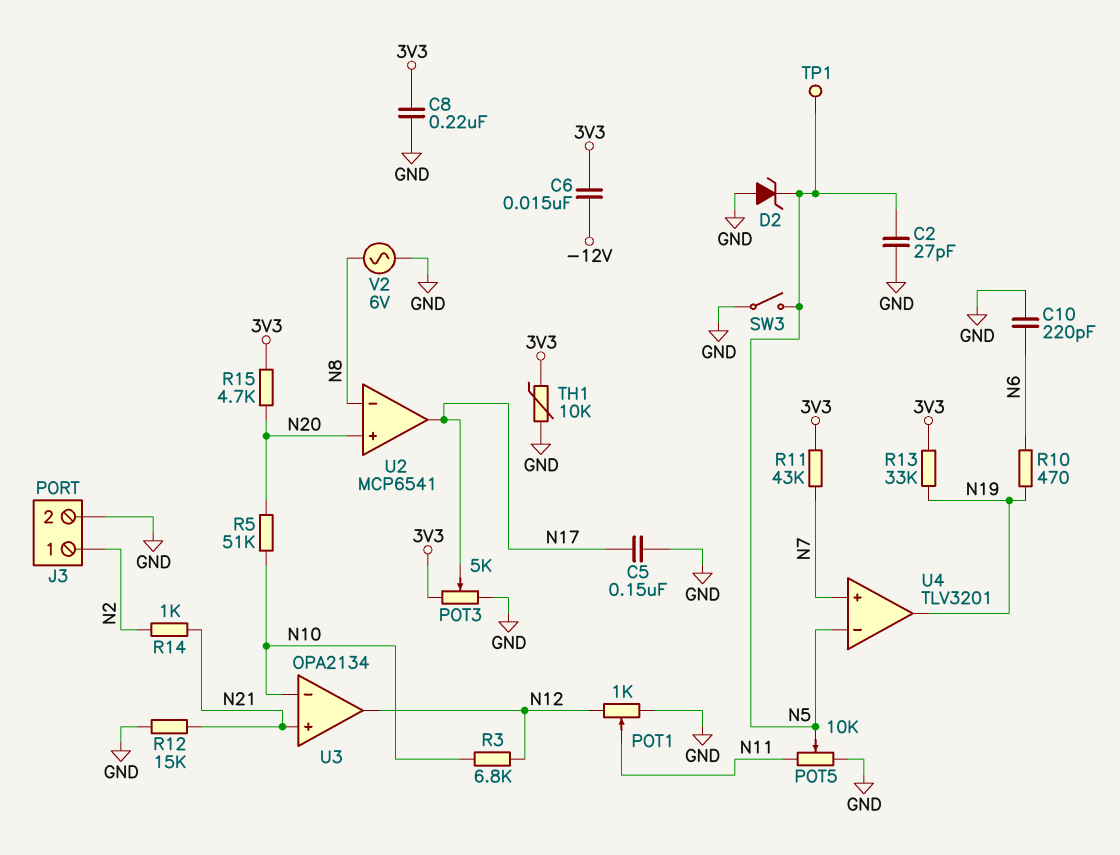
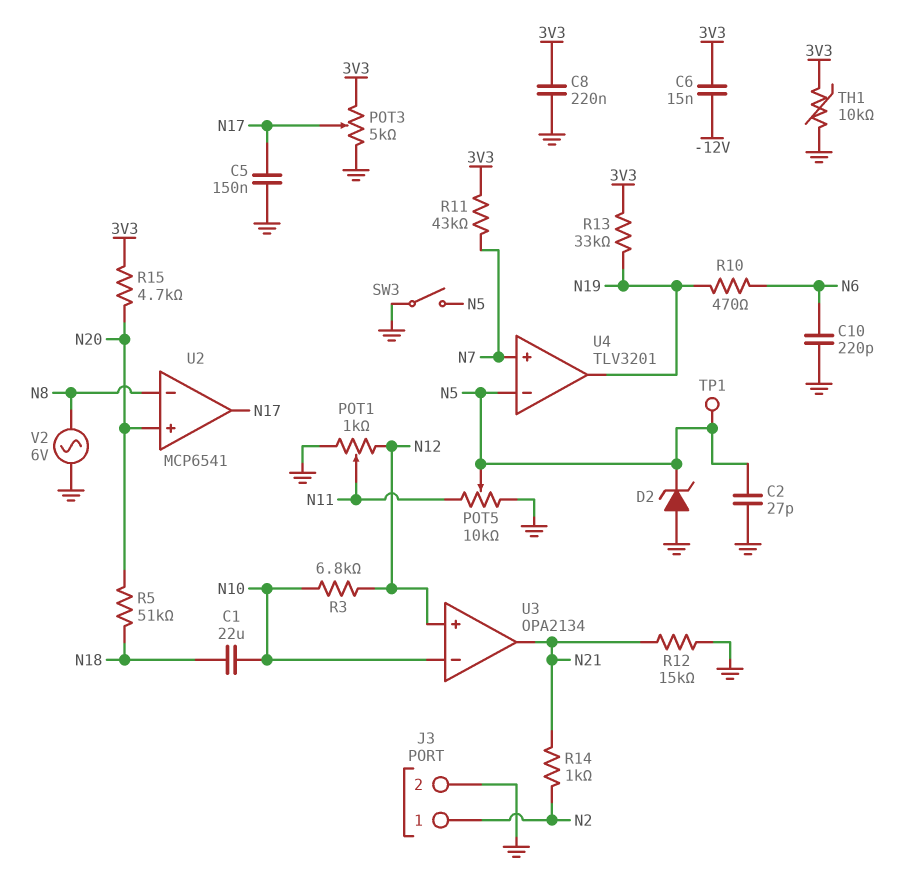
C1: none -> 22uF (N10, N18)
R5: 51k (N10, N20) -> 51k (N18, N20)
U3 pin in+: N21 -> N12
U3 pin out: N12 -> N21

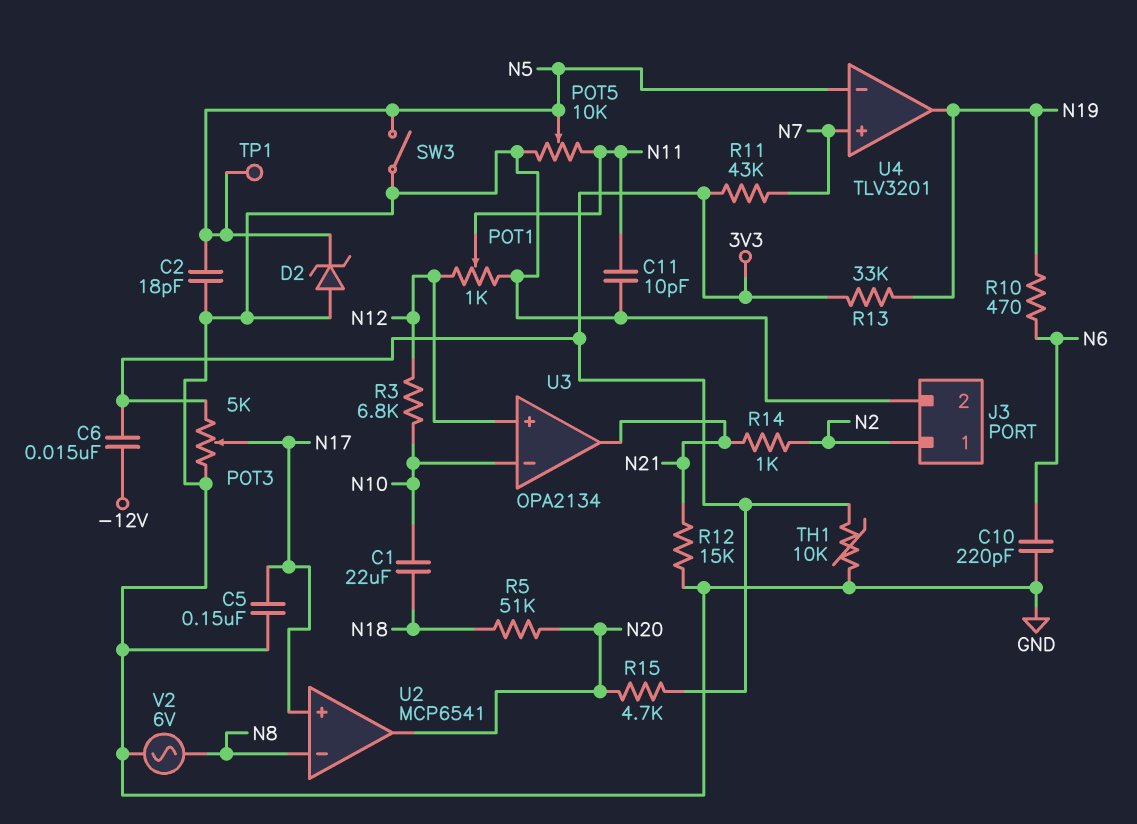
C2: 27pF (GND, N5) -> 18pF (GND, N5)
C8: 220nF (3V3, GND) -> none
C11: none -> 10pF (GND, N11)
U2 pin in+: N20 -> N17
U2 pin out: N17 -> N20

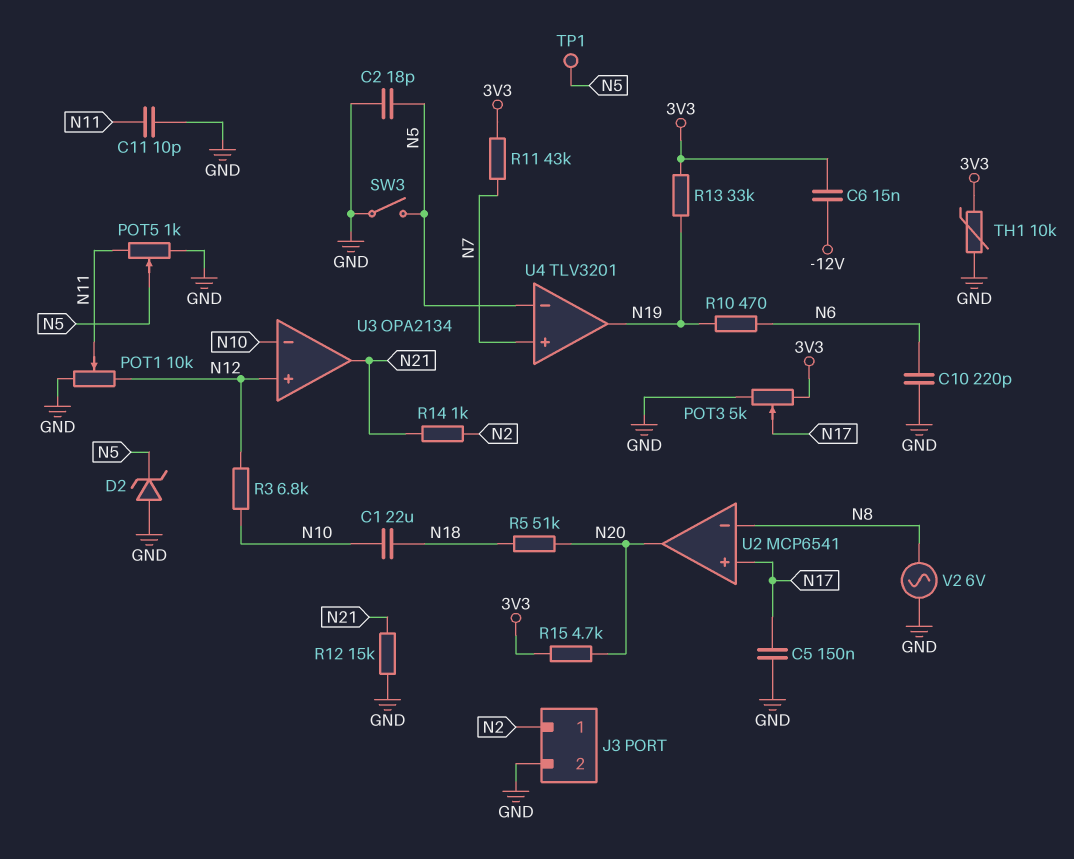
POT1: 1k (GND, N12, wiper N11) -> 10k (GND, N12, wiper N11)
POT5: 10k (GND, N11, wiper N5) -> 1k (GND, N11, wiper N5)

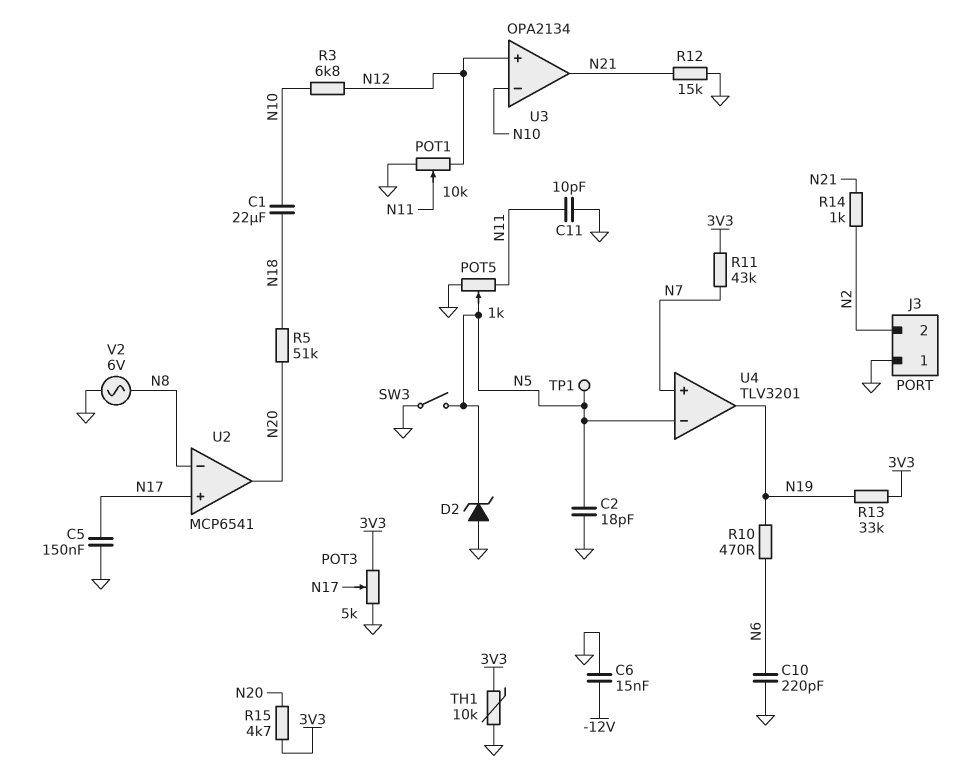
C6: 15nF (-12V, 3V3) -> 15nF (-12V, GND)
J3 pin 1: N2 -> GND
J3 pin 2: GND -> N2

